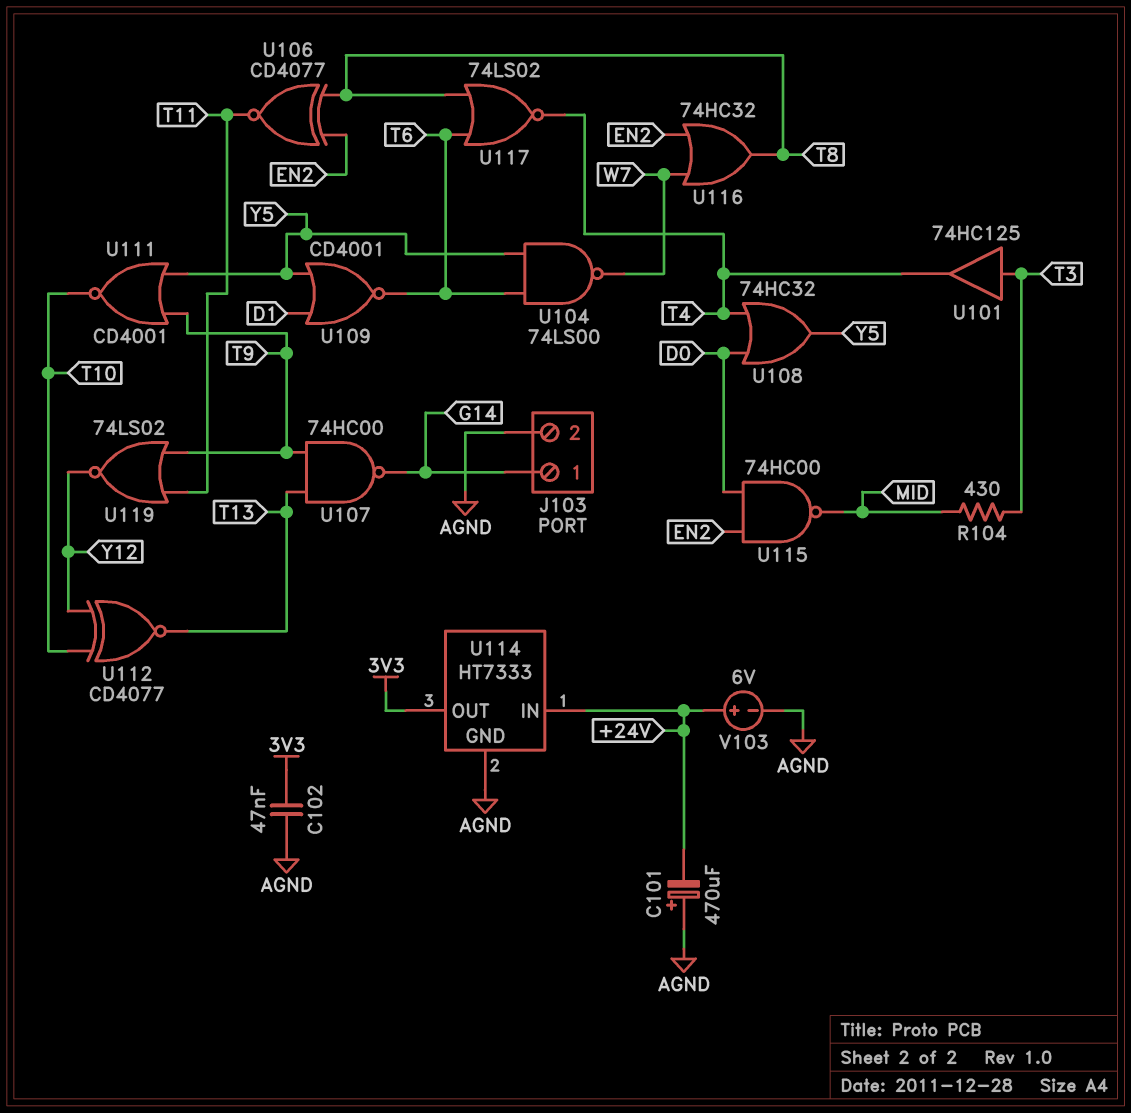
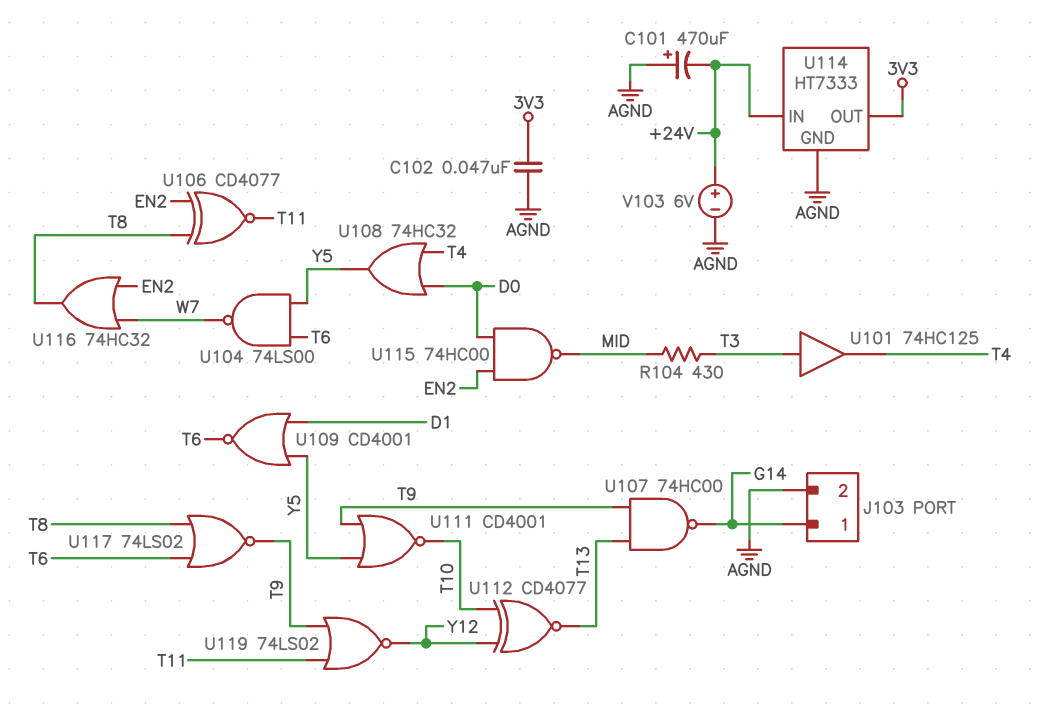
U117: NOR 74LS02 (in T6, in T8, out T4) -> NOR 74LS02 (in T6, in T8, out T9)

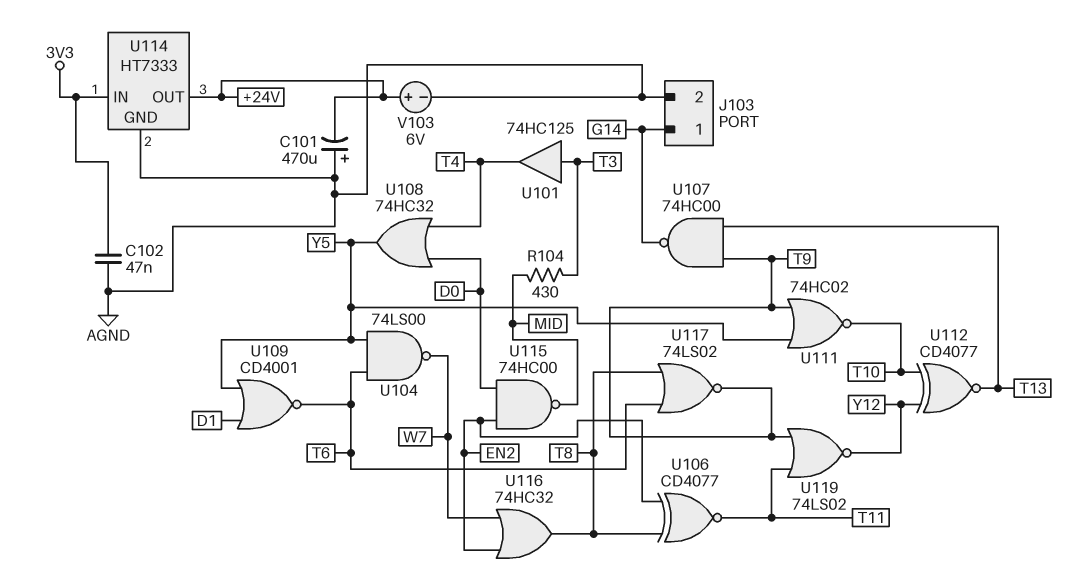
U111: NOR CD4001 (in T9, in Y5, out T10) -> NOR 74HC02 (in T9, in Y5, out T10)
U114 pin IN: +24V -> 3V3
U114 pin OUT: 3V3 -> +24V

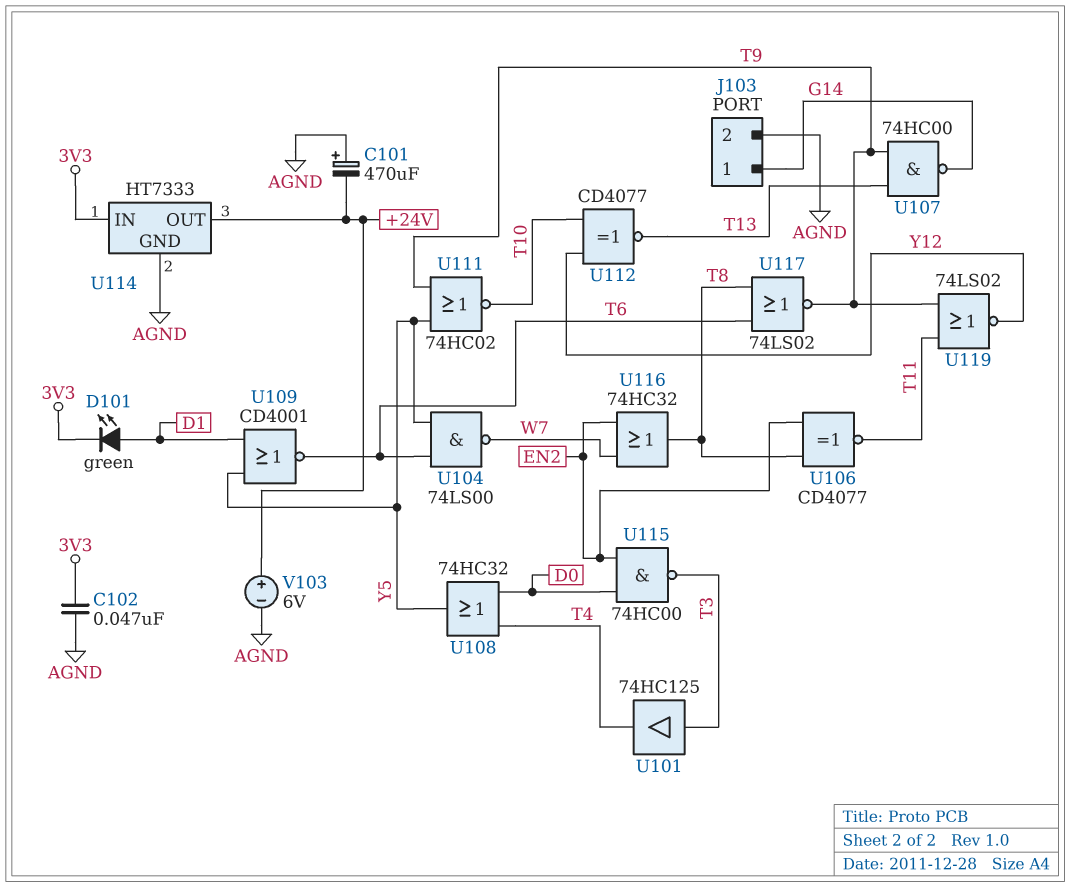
D101: none -> LED green (A D1, K 3V3)
R104: 430 (MID, T3) -> none
U115: NAND 74HC00 (in D0, in EN2, out MID) -> NAND 74HC00 (in D0, in EN2, out T3)

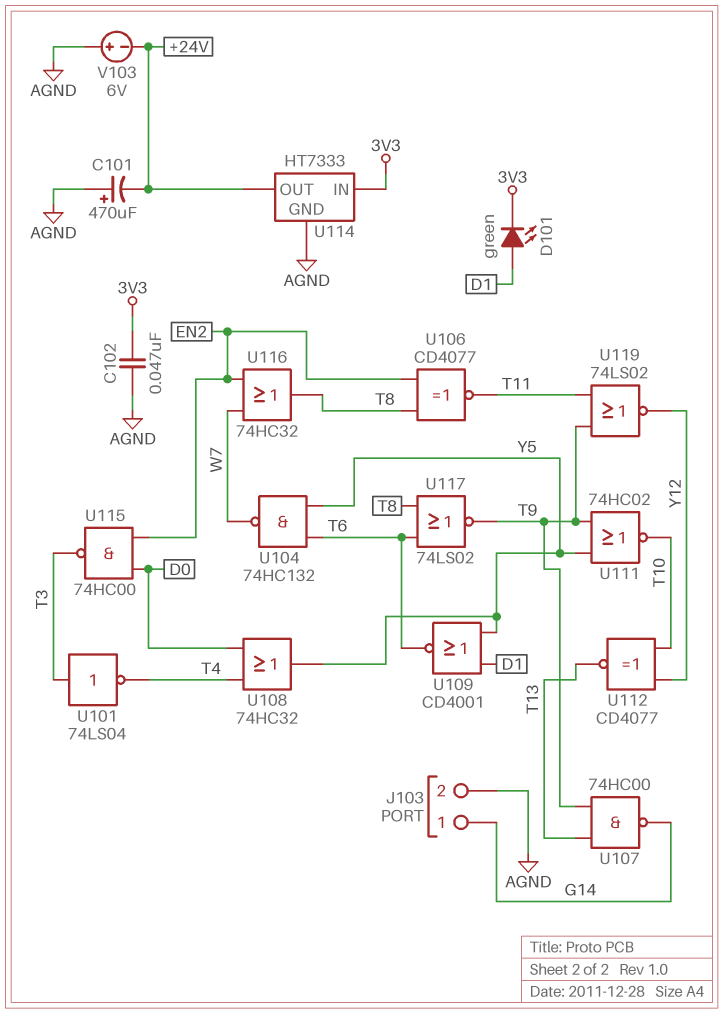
U101: buffer 74HC125 (in T3, out T4) -> NOT 74LS04 (in T3, out T4)
U104: NAND 74LS00 (in T6, in Y5, out W7) -> NAND 74HC132 (in T6, in Y5, out W7)
V103: 6V (plus +24V, minus AGND) -> 6V (plus AGND, minus +24V)

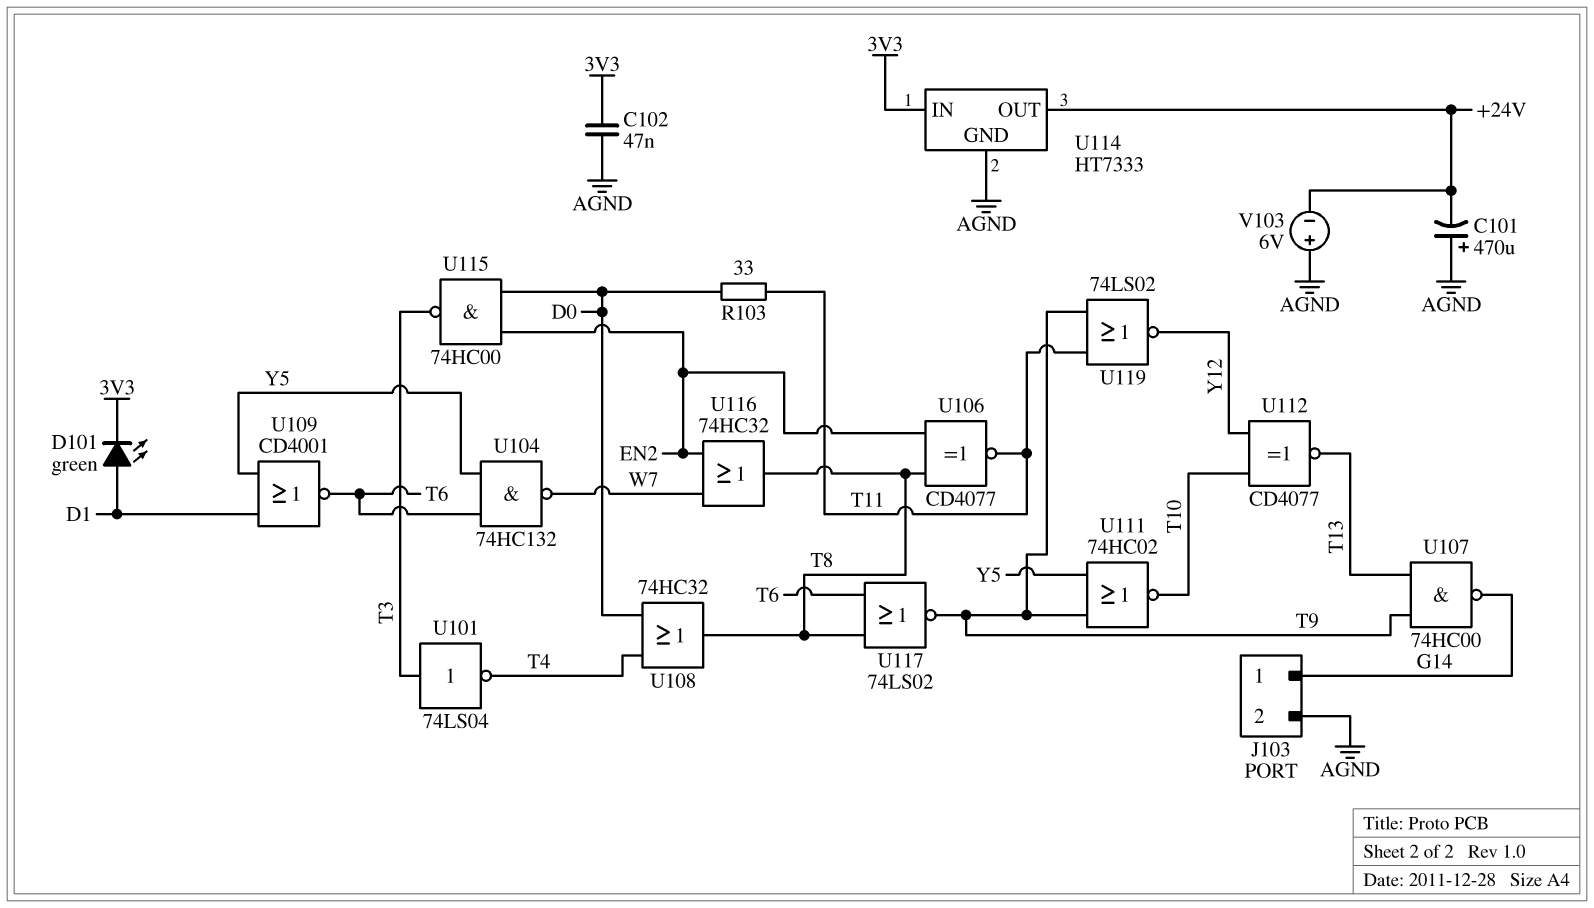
R103: none -> 33 (D0, T11)
U108: OR 74HC32 (in D0, in T4, out Y5) -> OR 74HC32 (in D0, in T4, out T8)

